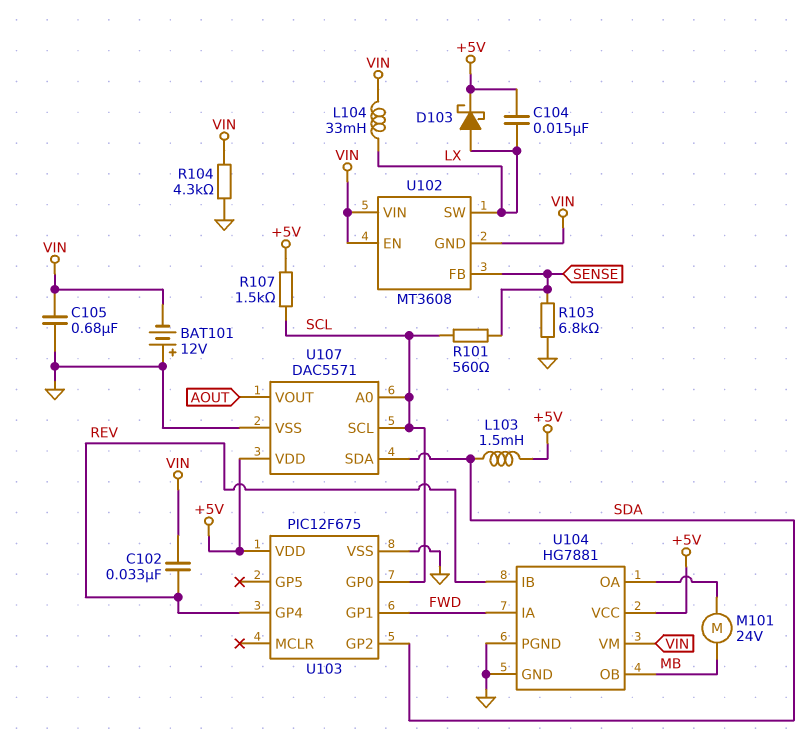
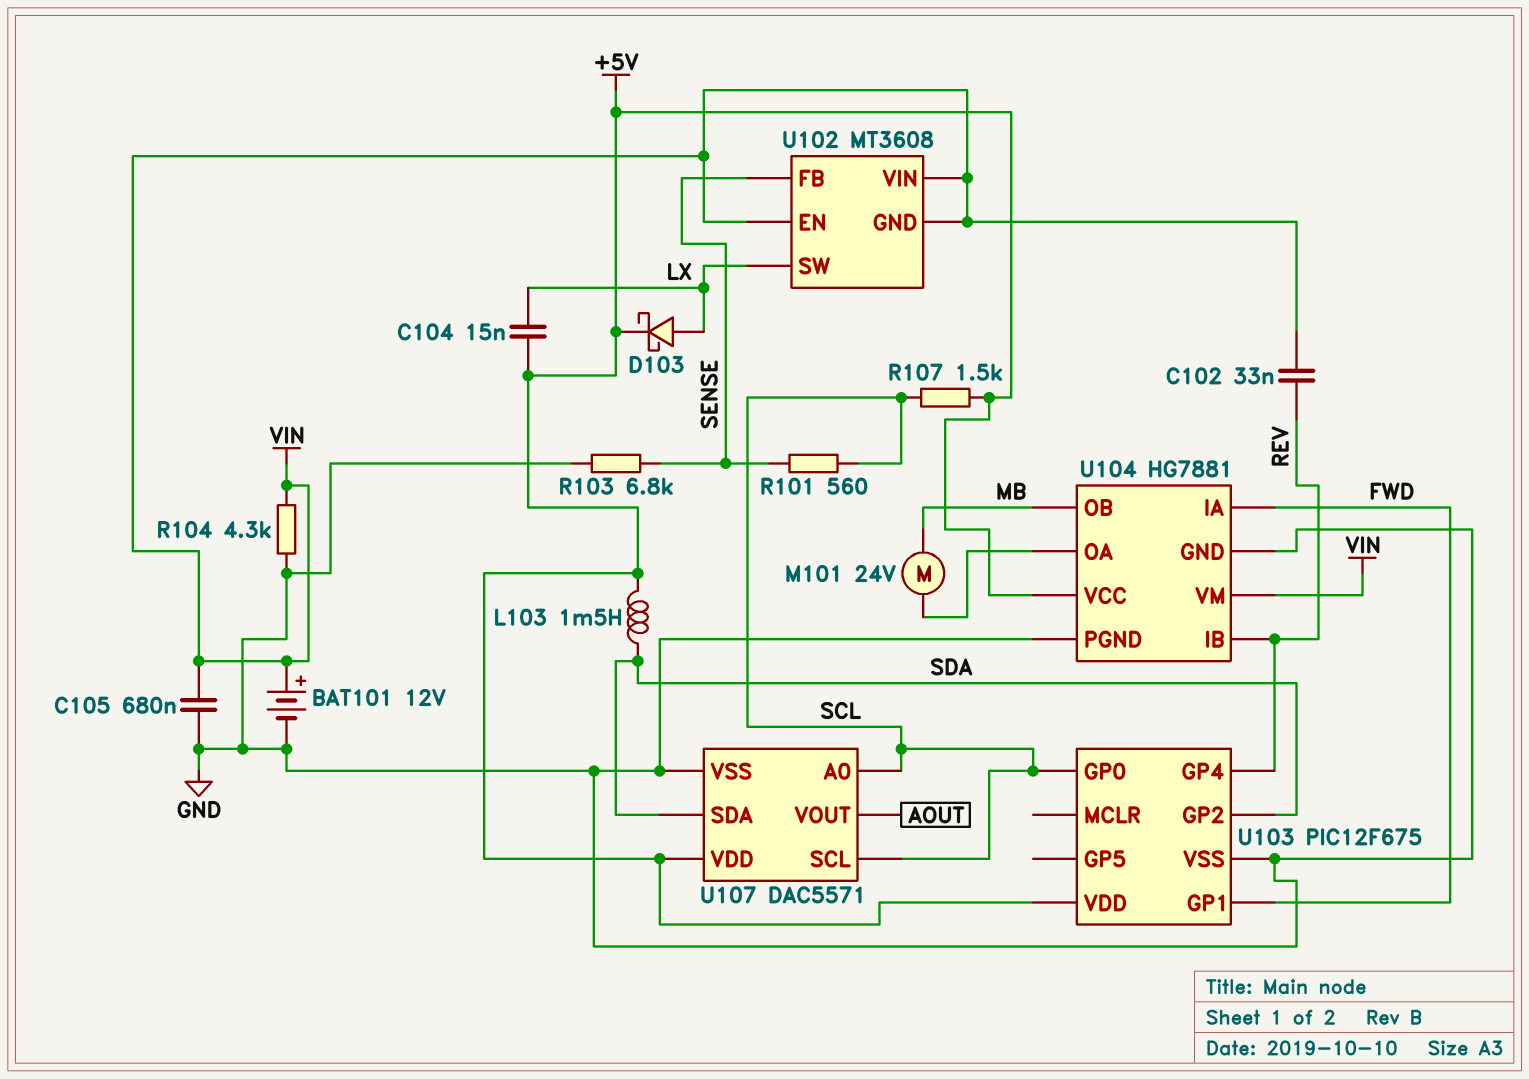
BAT101: 12V (plus GND, minus VIN) -> 12V (plus VIN, minus GND)
L104: 33mH (LX, VIN) -> none

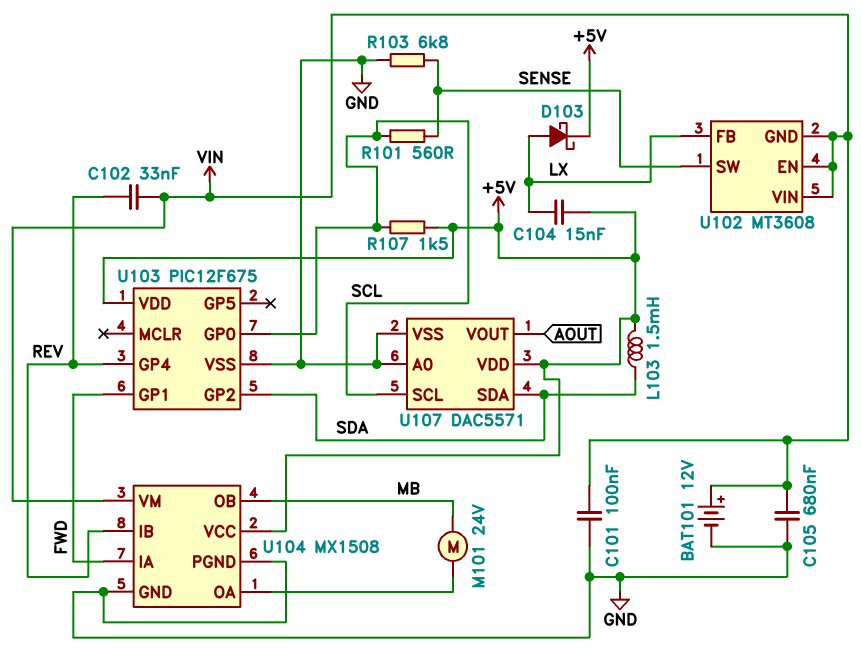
C101: none -> 100nF (GND, VIN)
R104: 4.3k (GND, VIN) -> none
U102 pin FB: SENSE -> LX
U102 pin SW: LX -> SENSE
U104: HG7881 -> MX1508
U107 pin A0: SCL -> GND

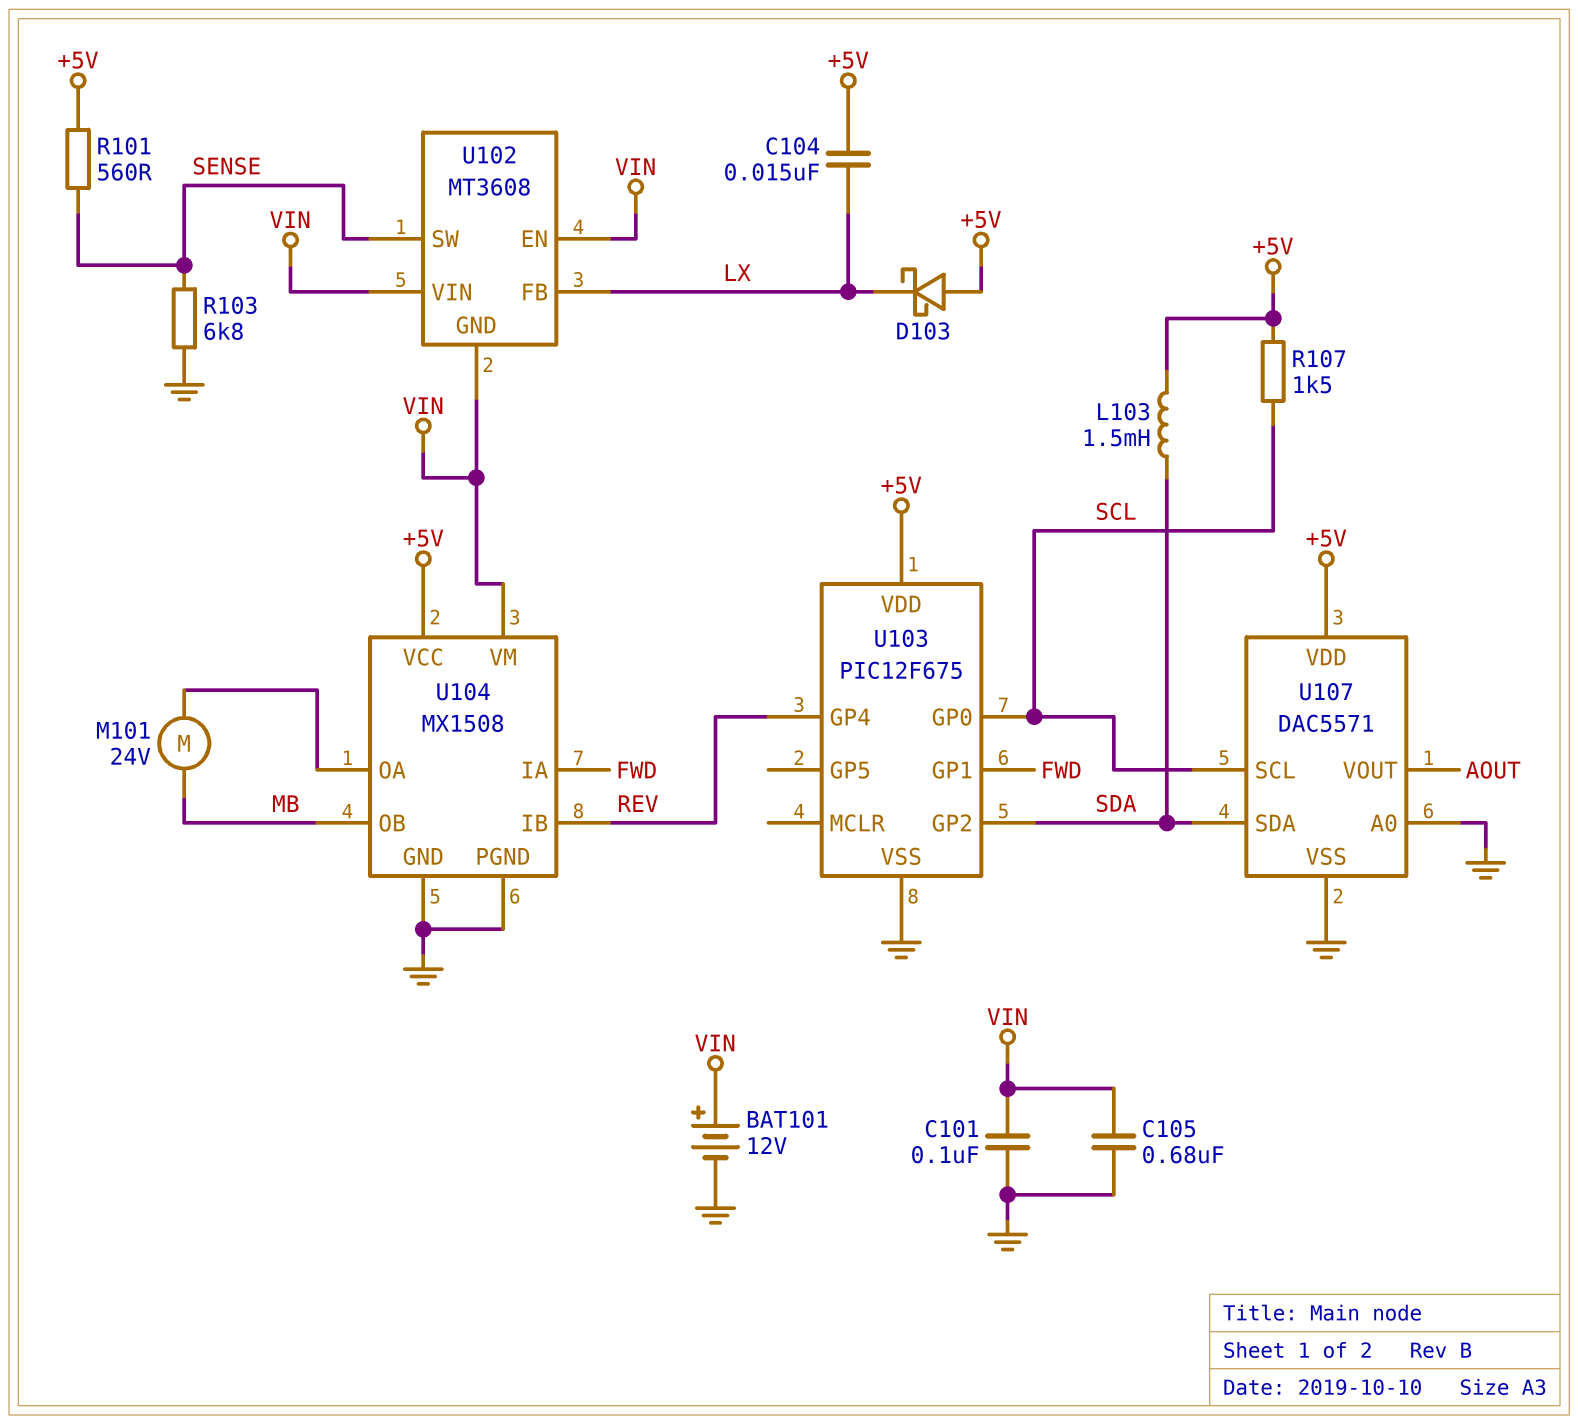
C102: 33nF (REV, VIN) -> none
D103: schottky (A LX, K +5V) -> schottky (A +5V, K LX)
R101: 560 (SCL, SENSE) -> 560 (+5V, SENSE)

